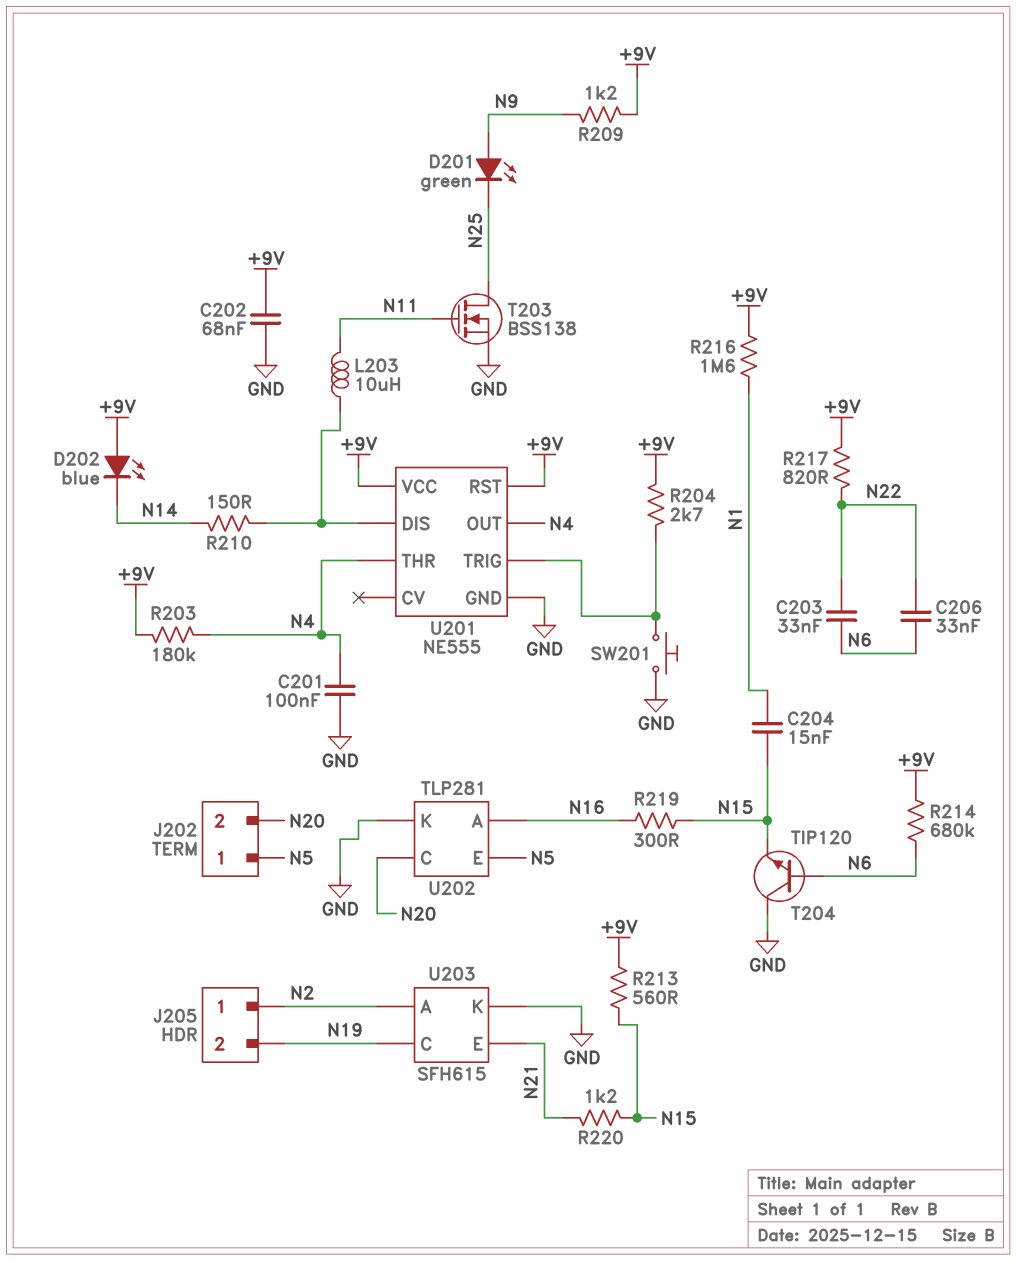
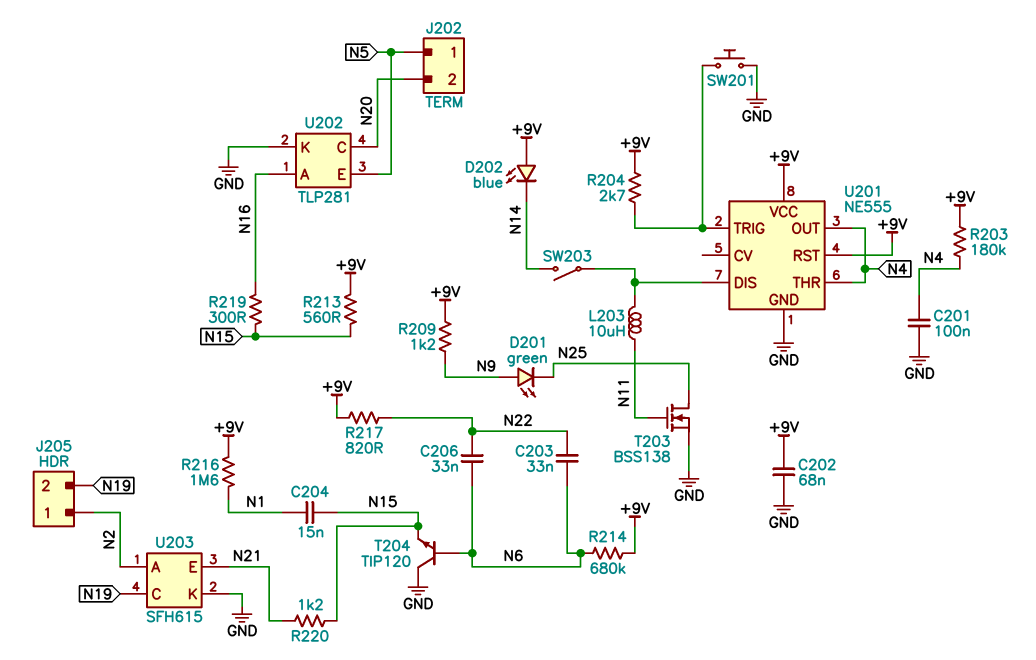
R210: 150 (N14, U201/DIS) -> none
SW203: none -> switch (N14, U201/DIS)

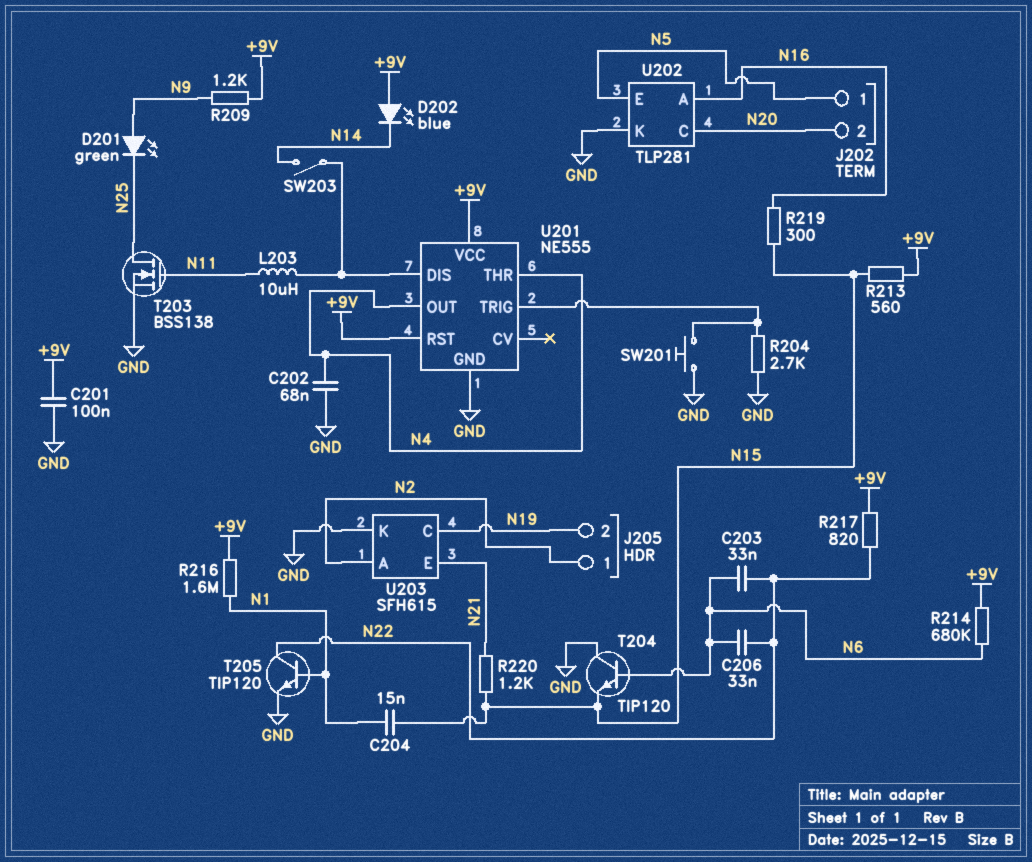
C201: 100nF (GND, N4) -> 100nF (+9V, GND)
C202: 68nF (+9V, GND) -> 68nF (GND, N4)
R203: 180k (+9V, N4) -> none
R204: 2.7k (+9V, U201/TRIG) -> 2.7k (GND, U201/TRIG)
T205: none -> NPN TIP120 (B N1, C N22, E GND)

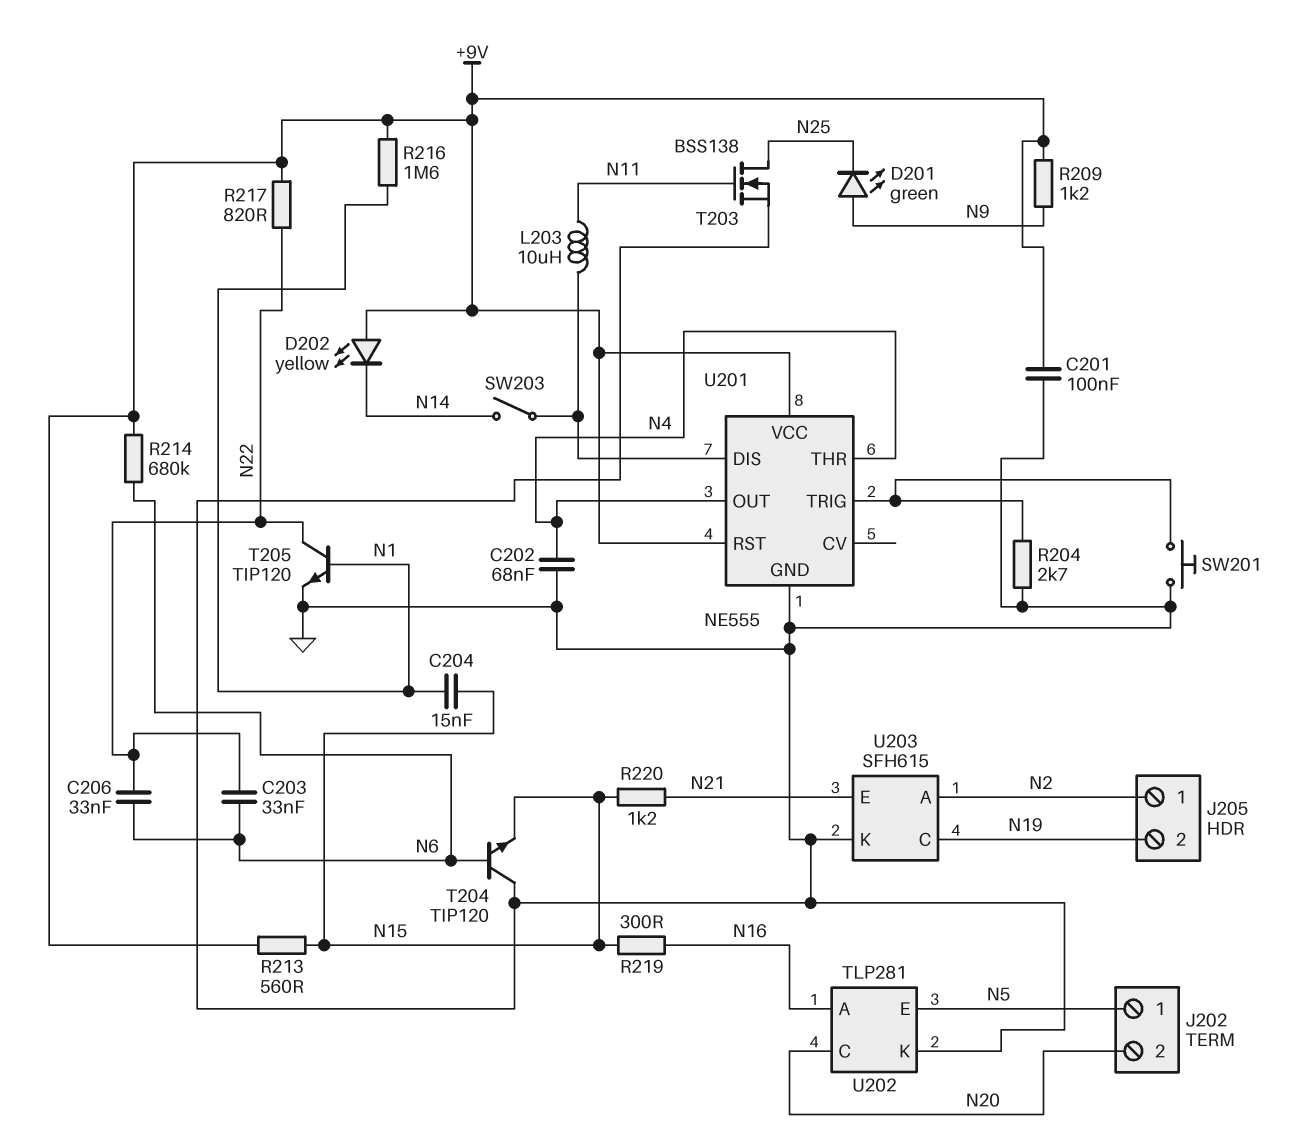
D202: LED blue (A +9V, K N14) -> LED yellow (A +9V, K N14)

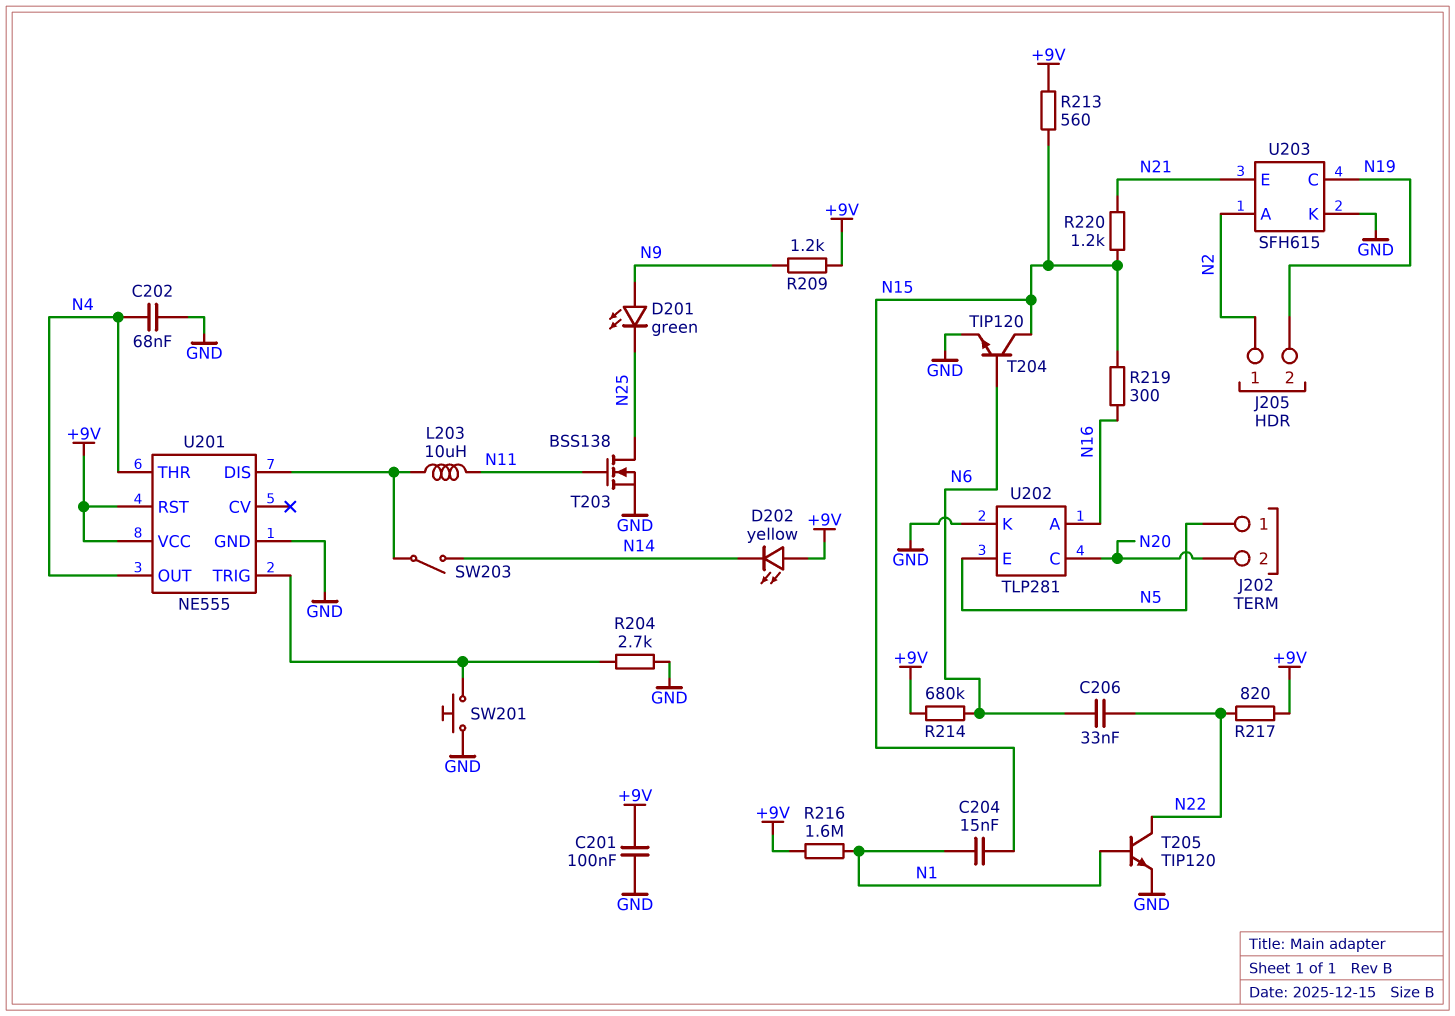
C203: 33nF (N6, N22) -> none
T204: NPN TIP120 (B N6, C GND, E N15) -> NPN TIP120 (B N6, C N15, E GND)

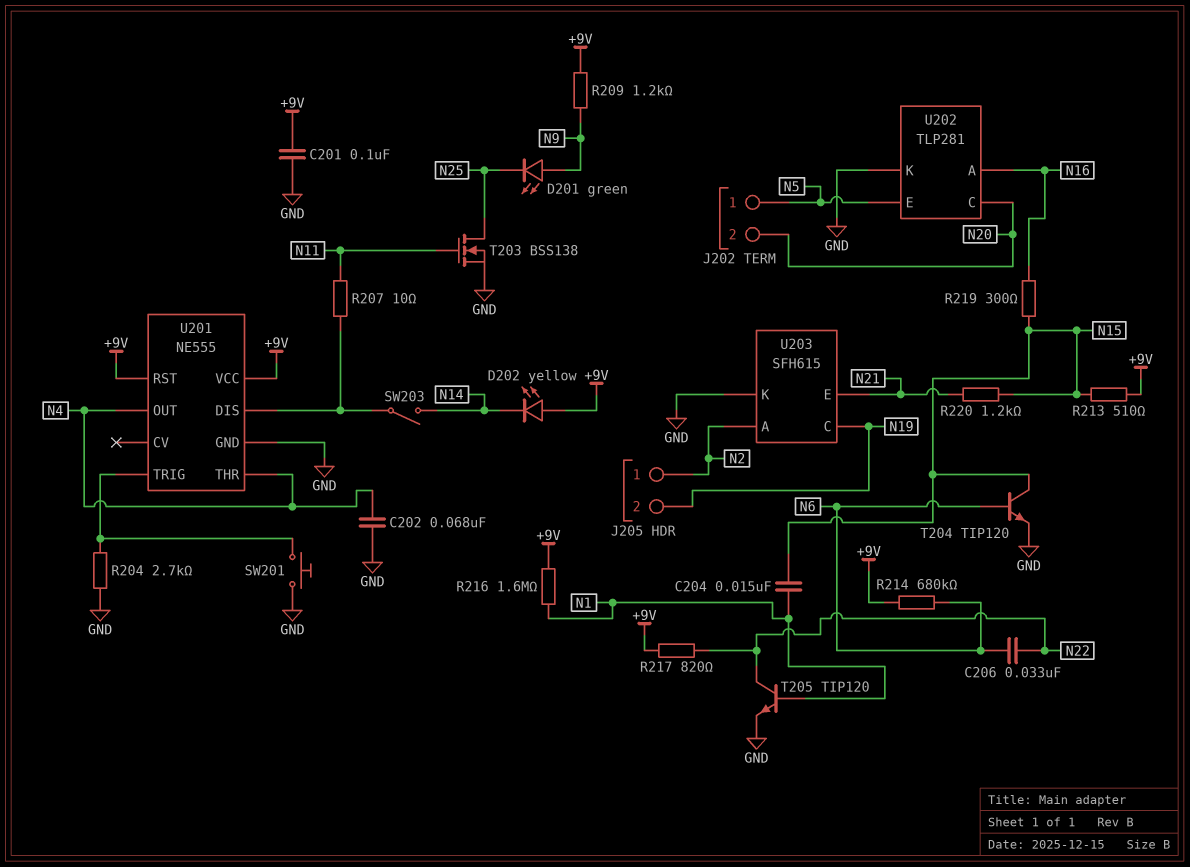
L203: 10uH (N11, U201/DIS) -> none
R207: none -> 10 (N11, U201/DIS)
R213: 560 (+9V, N15) -> 510 (+9V, N15)

